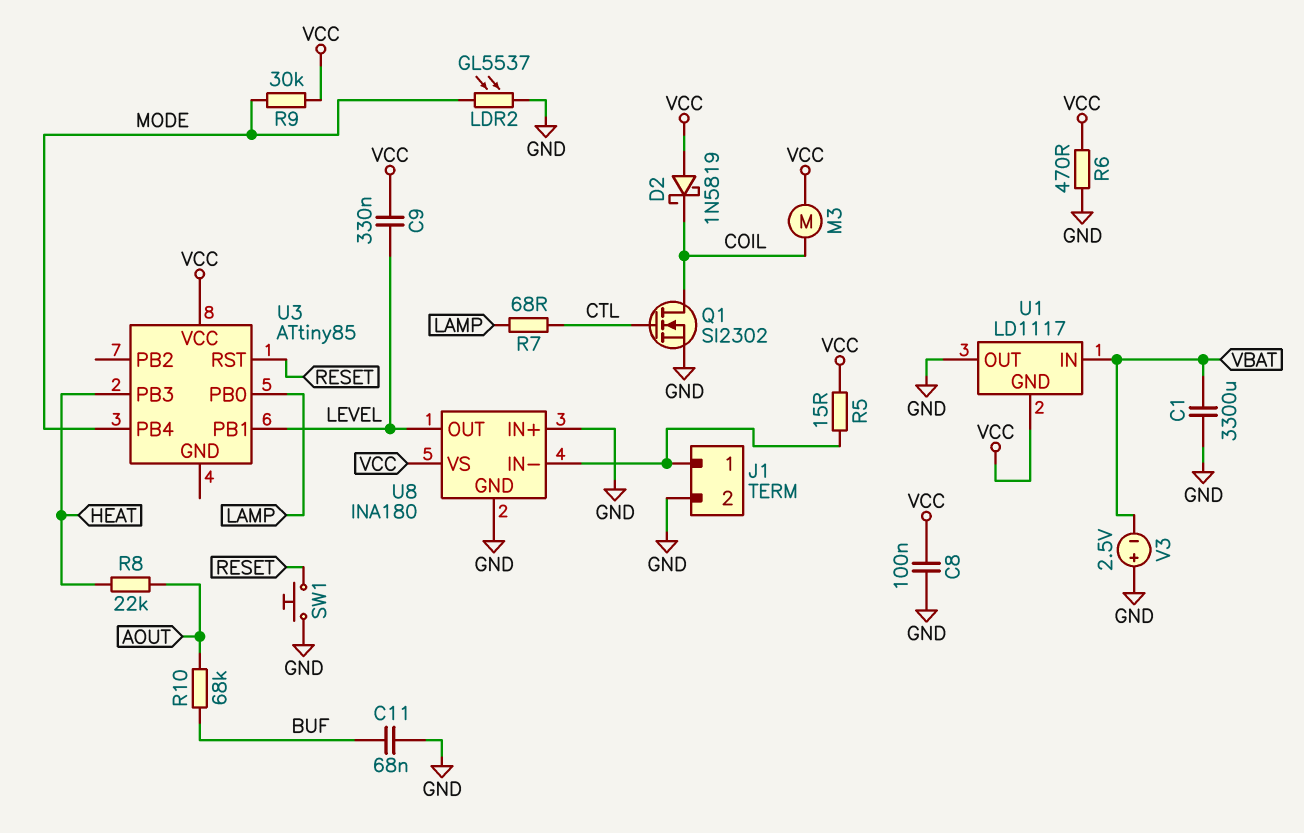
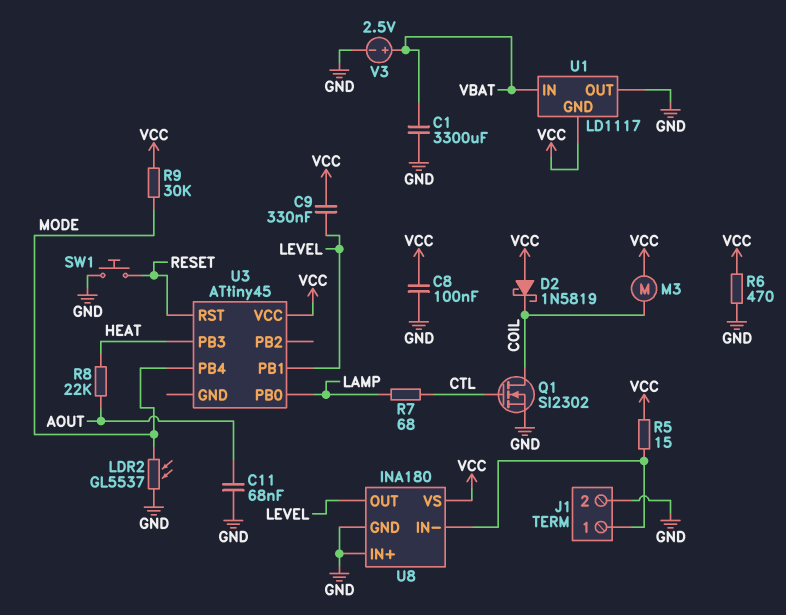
C11: 68nF (BUF, GND) -> 68nF (AOUT, GND)
R10: 68k (AOUT, BUF) -> none
U3: ATtiny85 -> ATtiny45
V3: 2.5V (plus GND, minus VBAT) -> 2.5V (plus VBAT, minus GND)

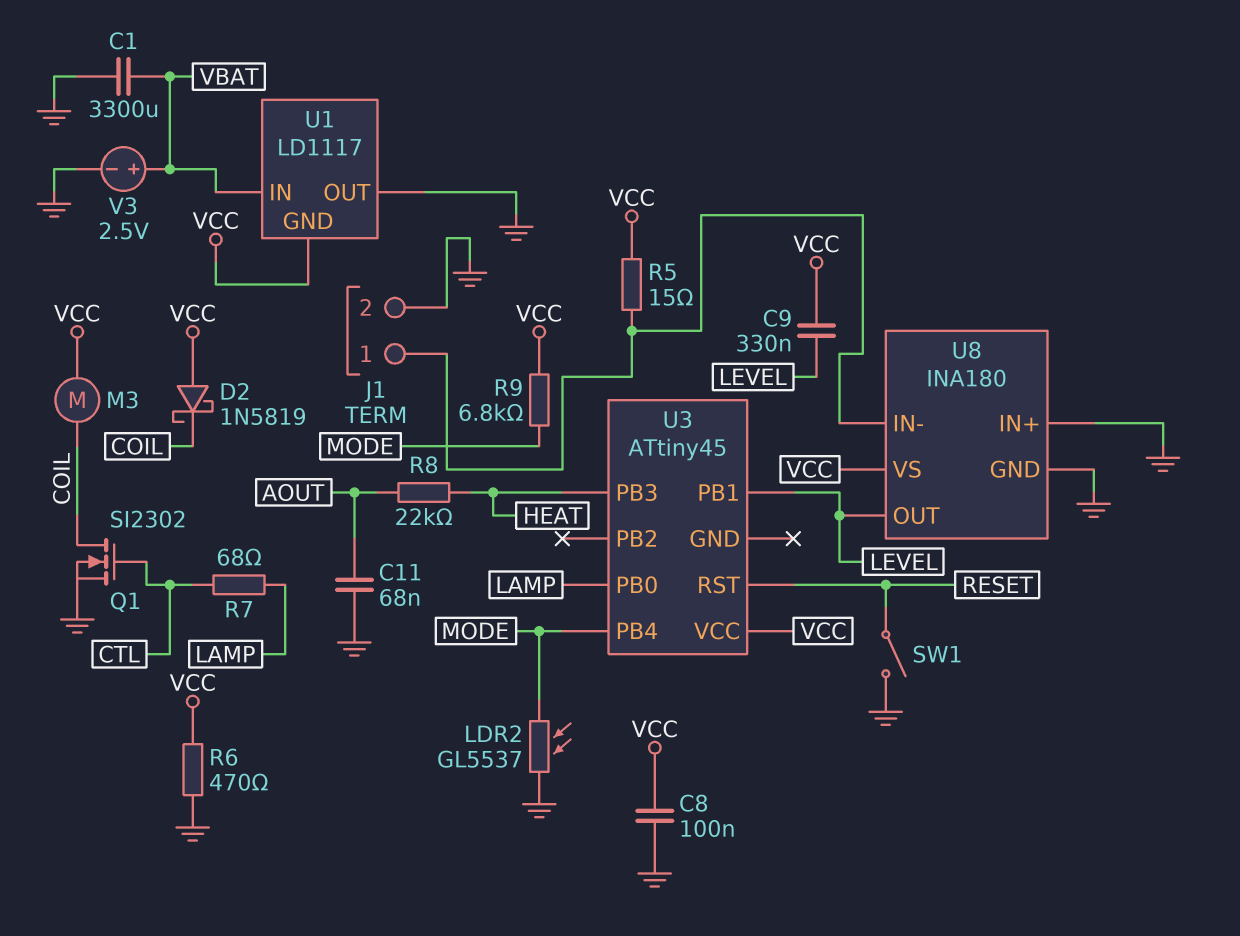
R9: 30k (MODE, VCC) -> 6.8k (MODE, VCC)
SW1: button (GND, RESET) -> switch (GND, RESET)

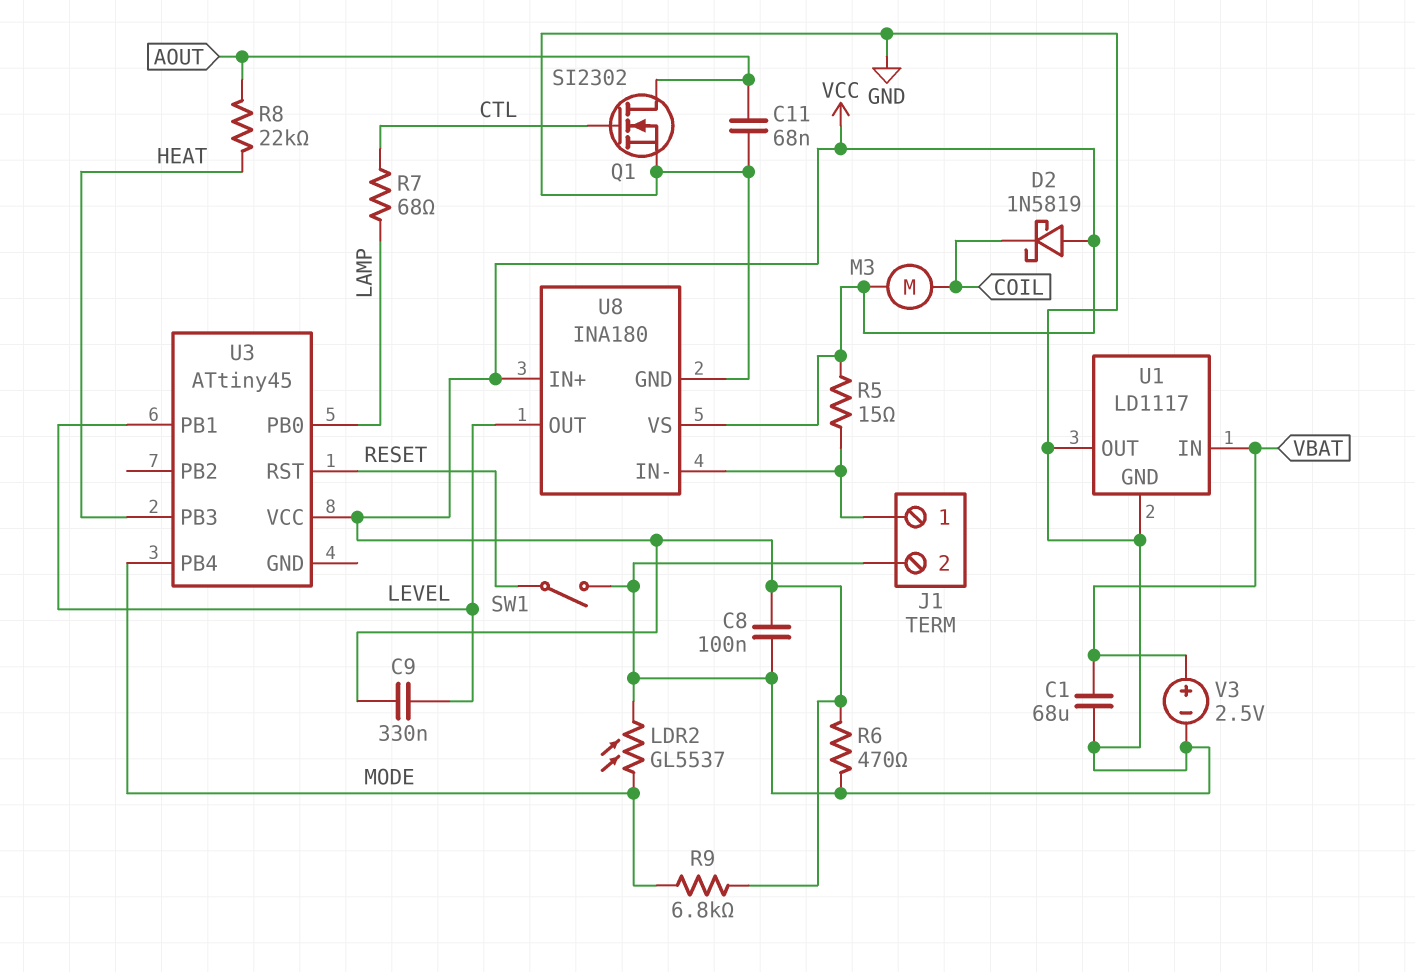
C1: 3300uF (GND, VBAT) -> 68uF (GND, VBAT)
Q1: NMOS SI2302 (G CTL, D COIL, S GND) -> NMOS SI2302 (G CTL, D AOUT, S GND)
U1 pin GND: VCC -> GND
U8 pin IN+: GND -> VCC

